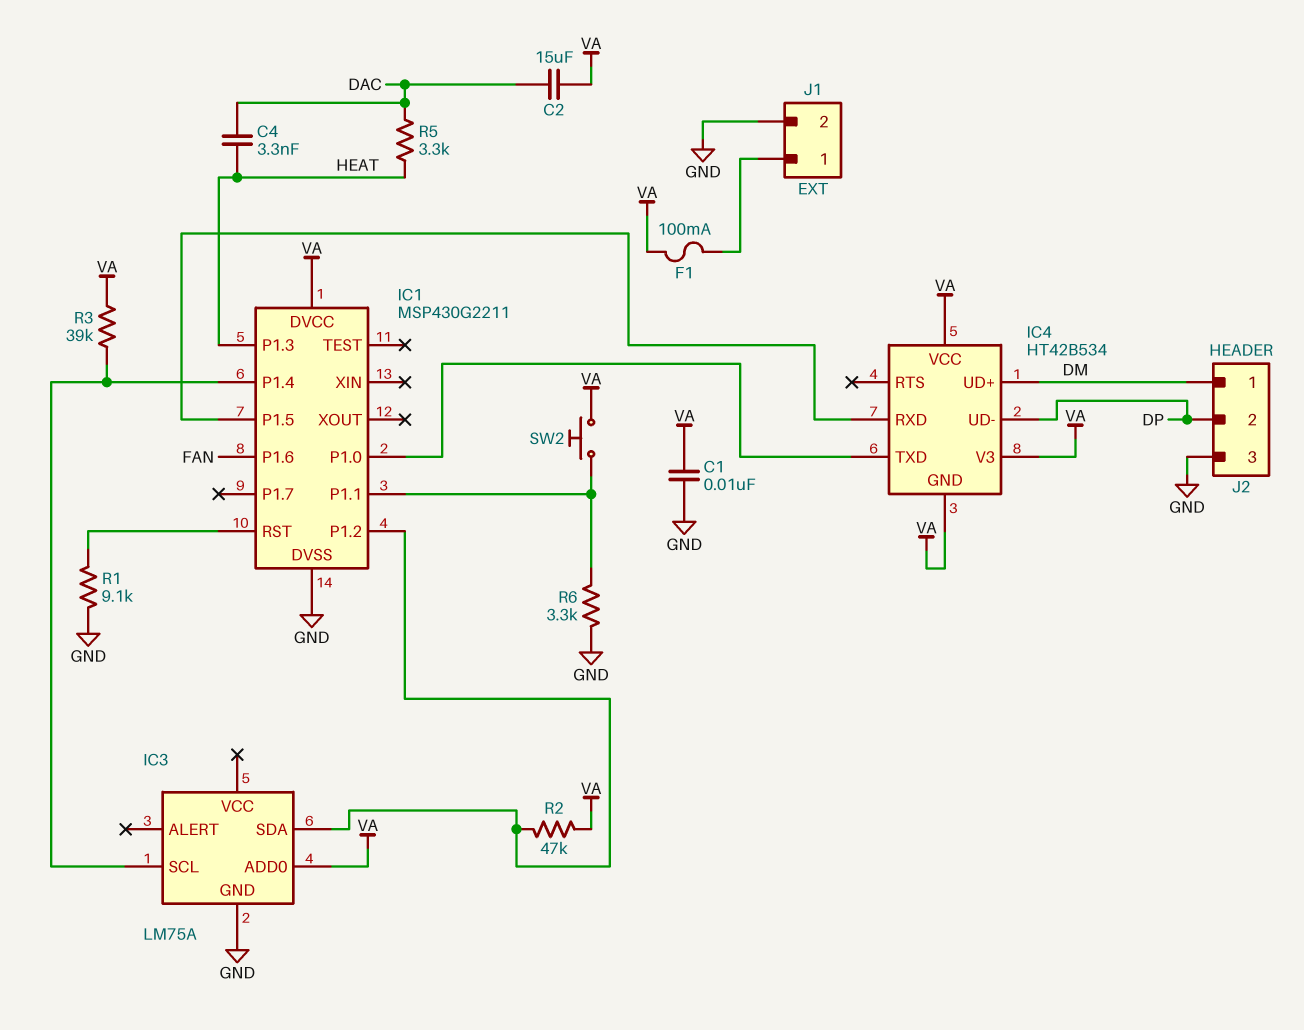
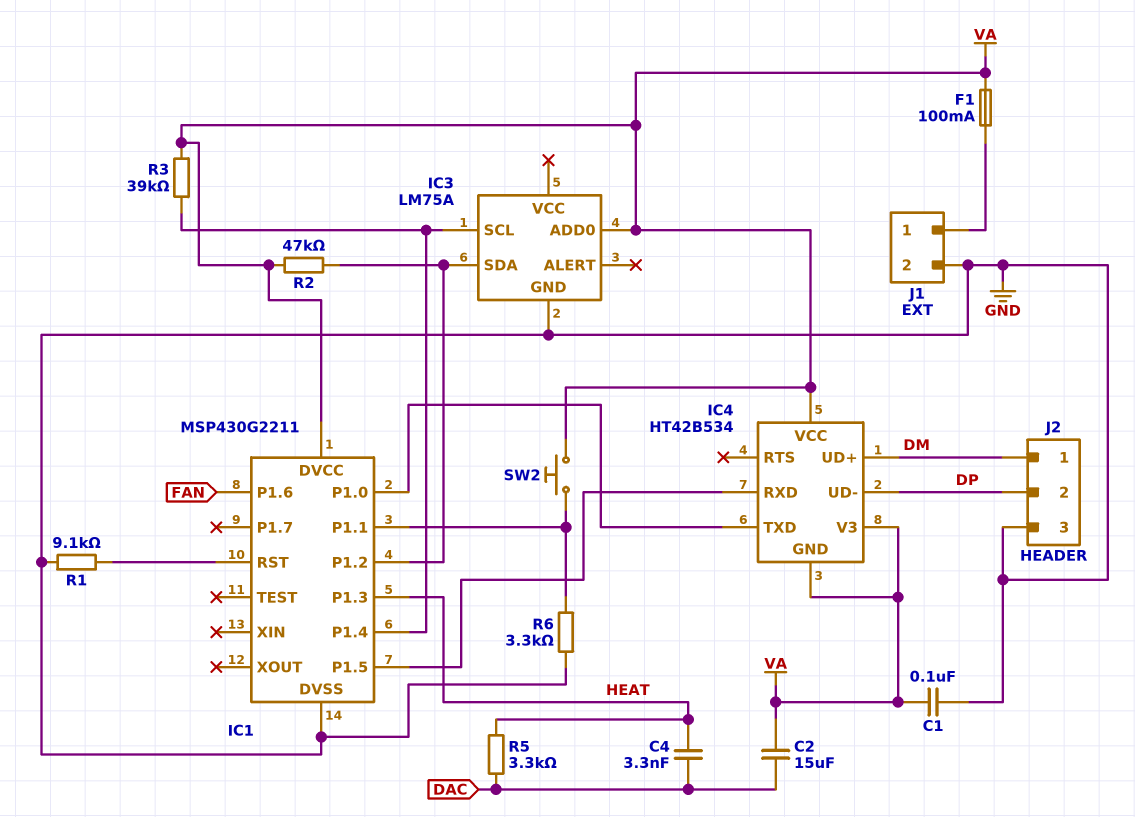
C1: 10nF (GND, VA) -> 100nF (GND, VA)

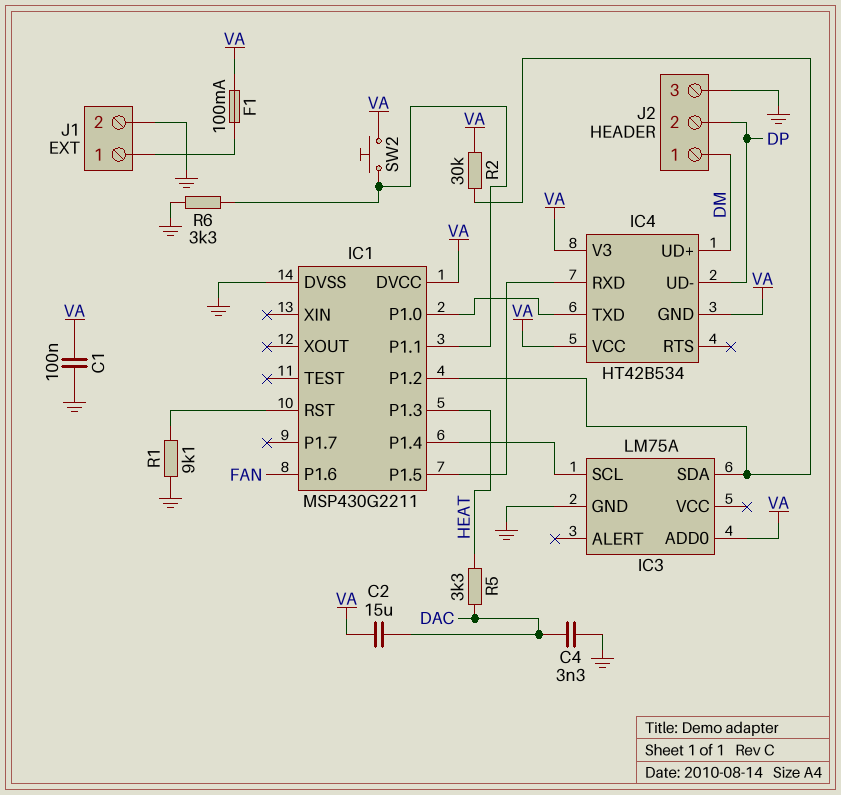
C4: 3.3nF (DAC, HEAT) -> 3.3nF (DAC, GND)
R2: 47k (IC1/P1.2, VA) -> 30k (IC1/P1.2, VA)
R3: 39k (IC1/P1.4, VA) -> none

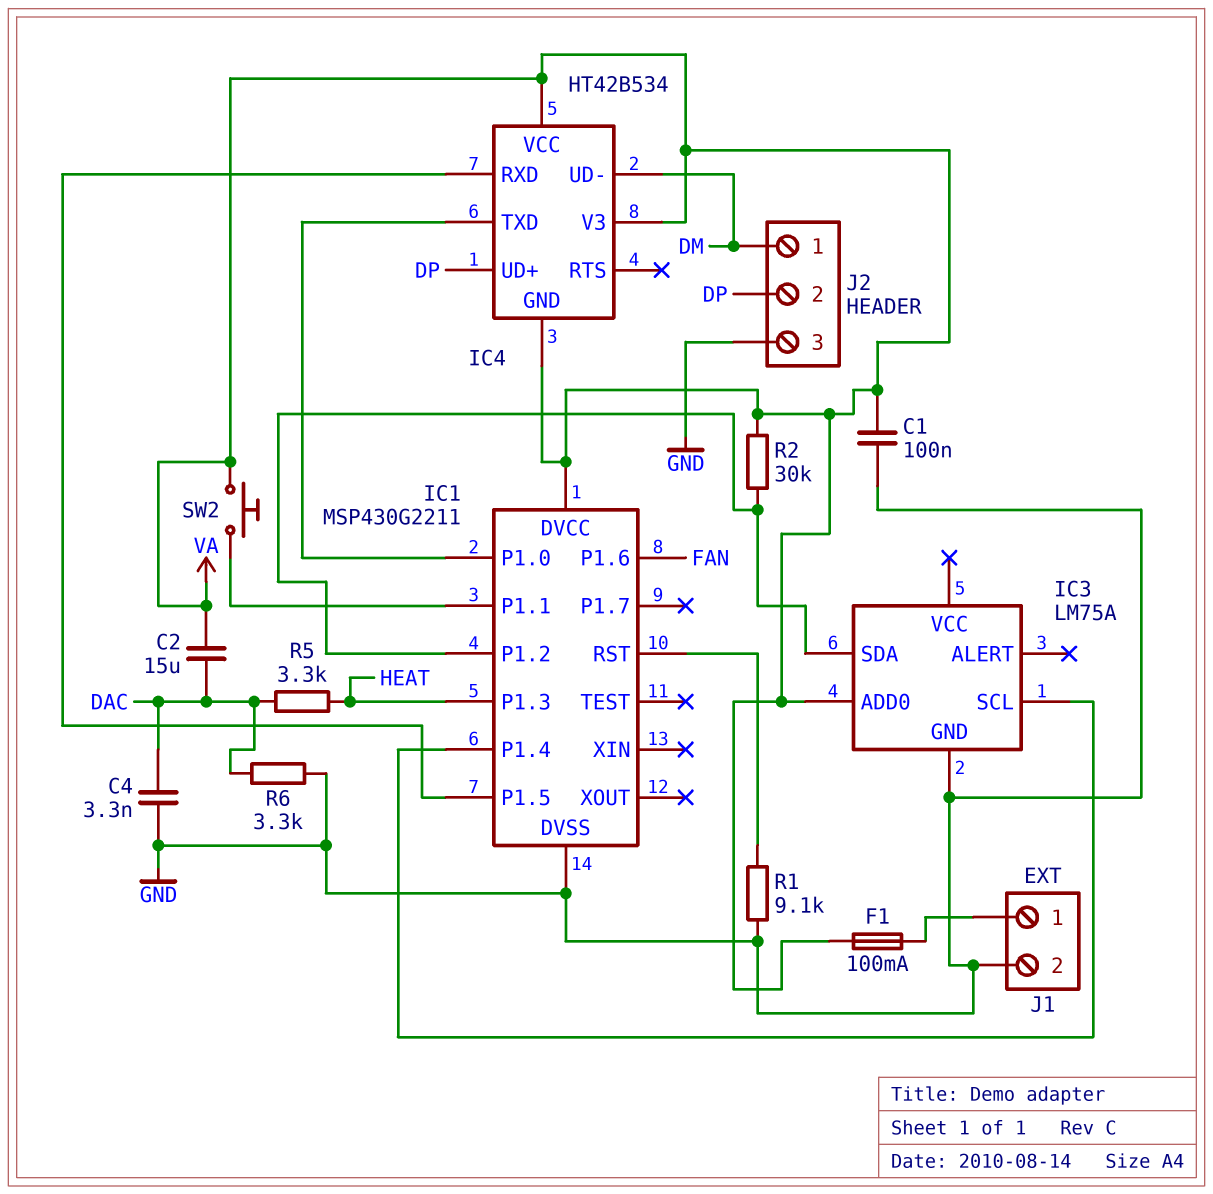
IC4 pin UD+: DM -> DP
IC4 pin UD-: DP -> DM
R6: 3.3k (GND, IC1/P1.1) -> 3.3k (DAC, GND)

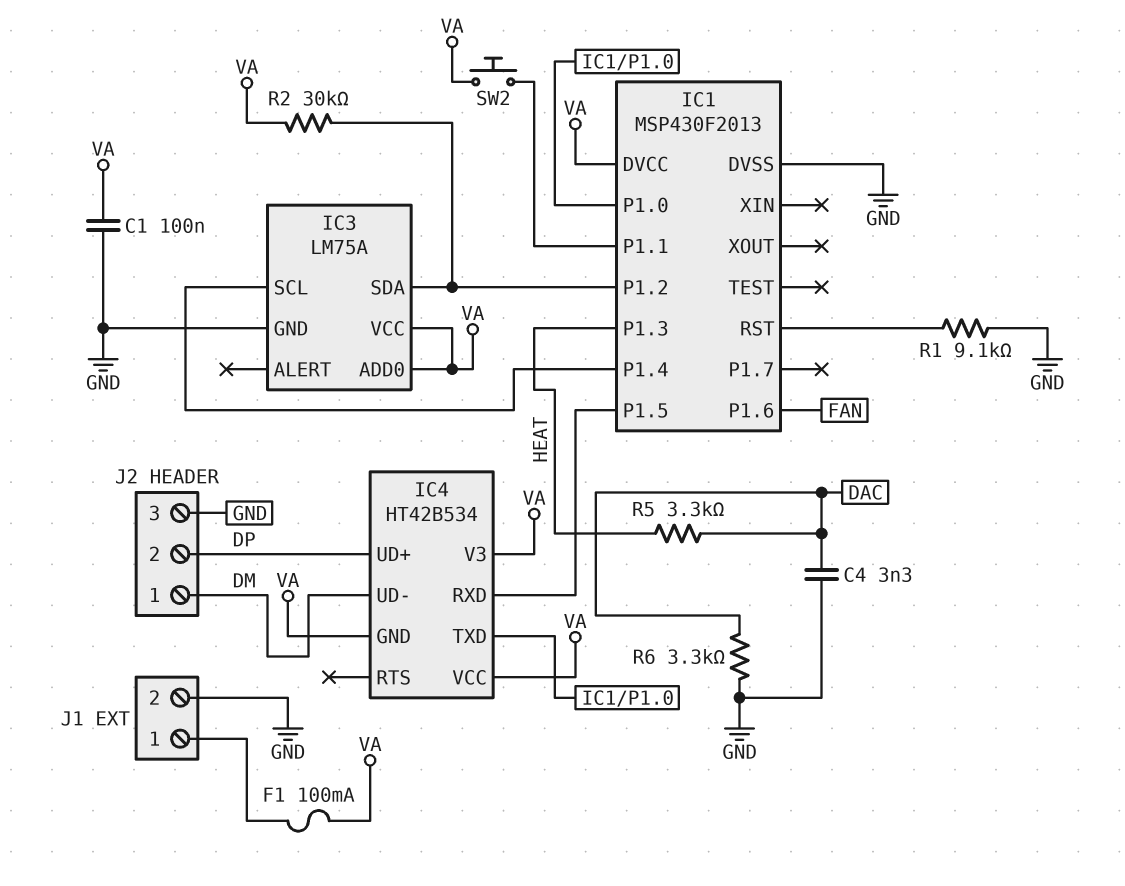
C2: 15uF (DAC, VA) -> none
IC1: MSP430G2211 -> MSP430F2013
IC3 pin VCC: none -> VA

